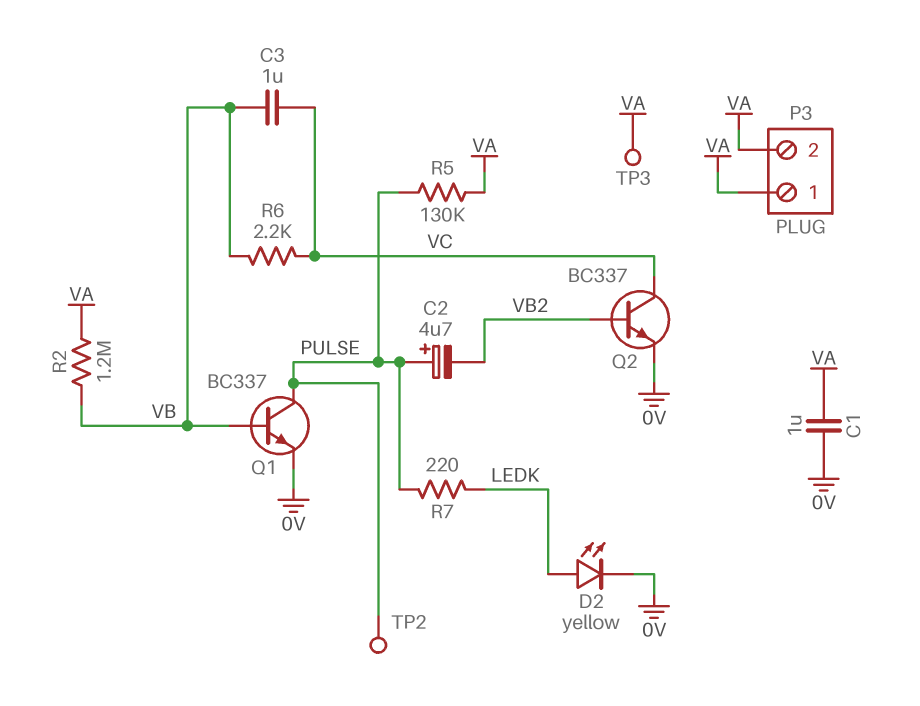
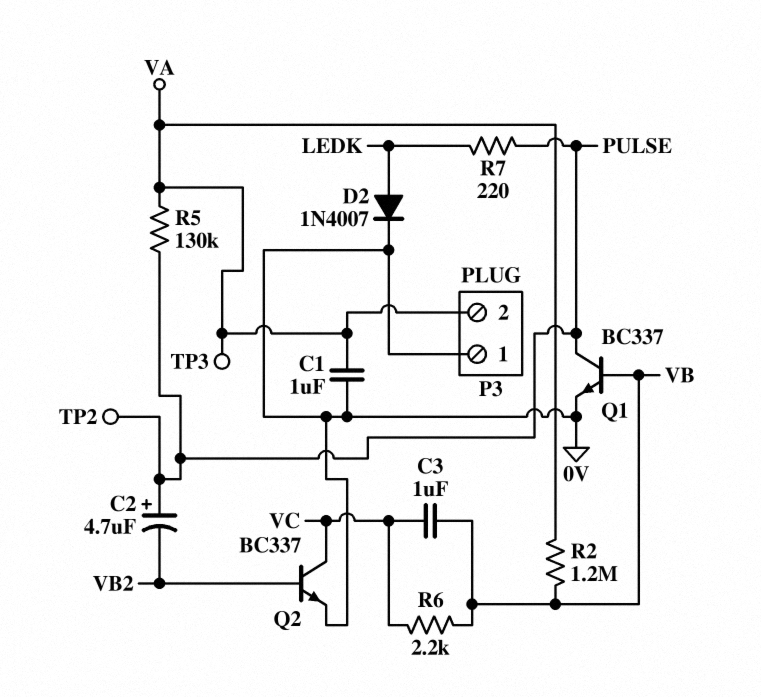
D2: LED yellow (A LEDK, K 0V) -> diode 1N4007 (A LEDK, K 0V)
P3 pin 1: VA -> 0V

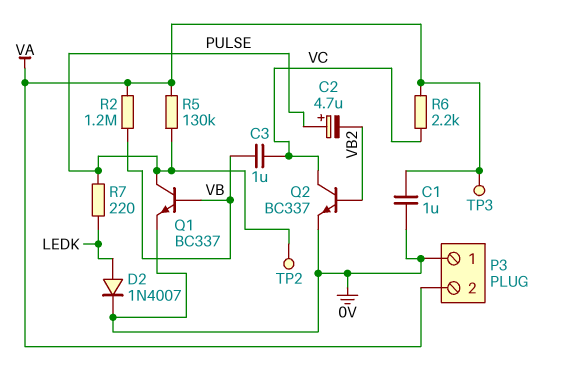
R6: 2.2k (VB, VC) -> 2.2k (VA, VC)

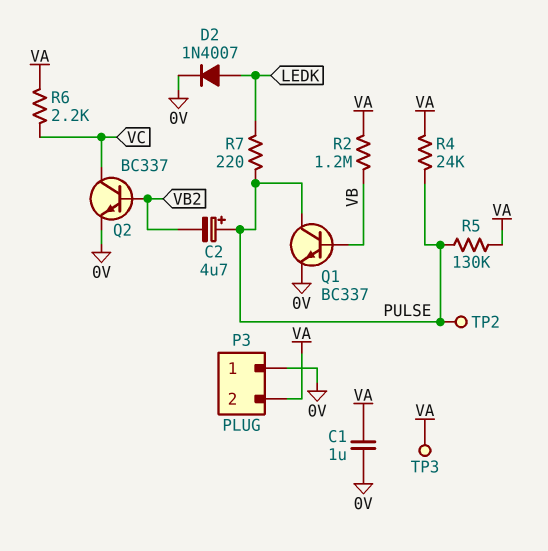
C3: 1uF (VB, VC) -> none
R4: none -> 24k (PULSE, VA)

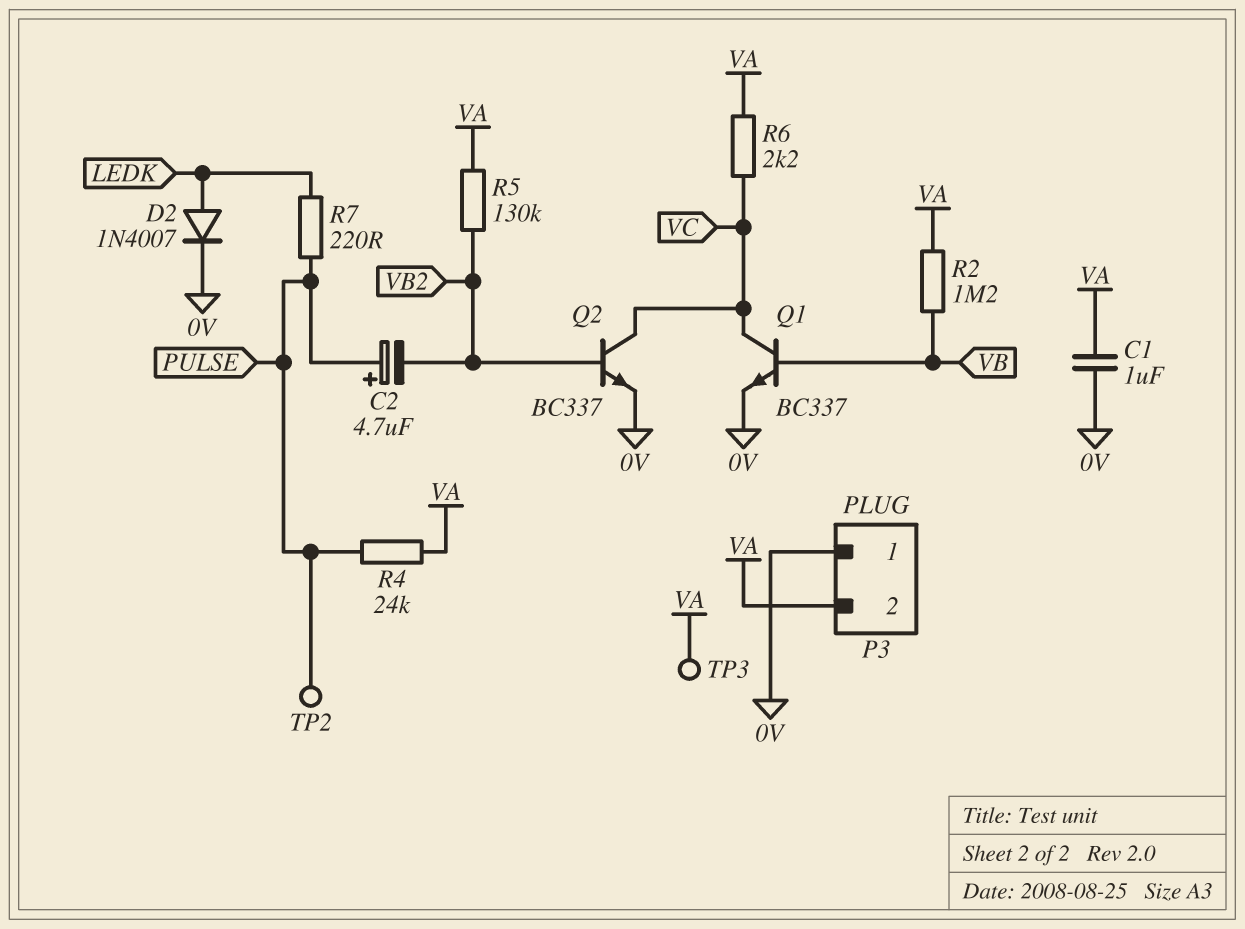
Q1: NPN BC337 (B VB, C PULSE, E 0V) -> NPN BC337 (B VB, C VC, E 0V)
R5: 130k (PULSE, VA) -> 130k (VA, VB2)

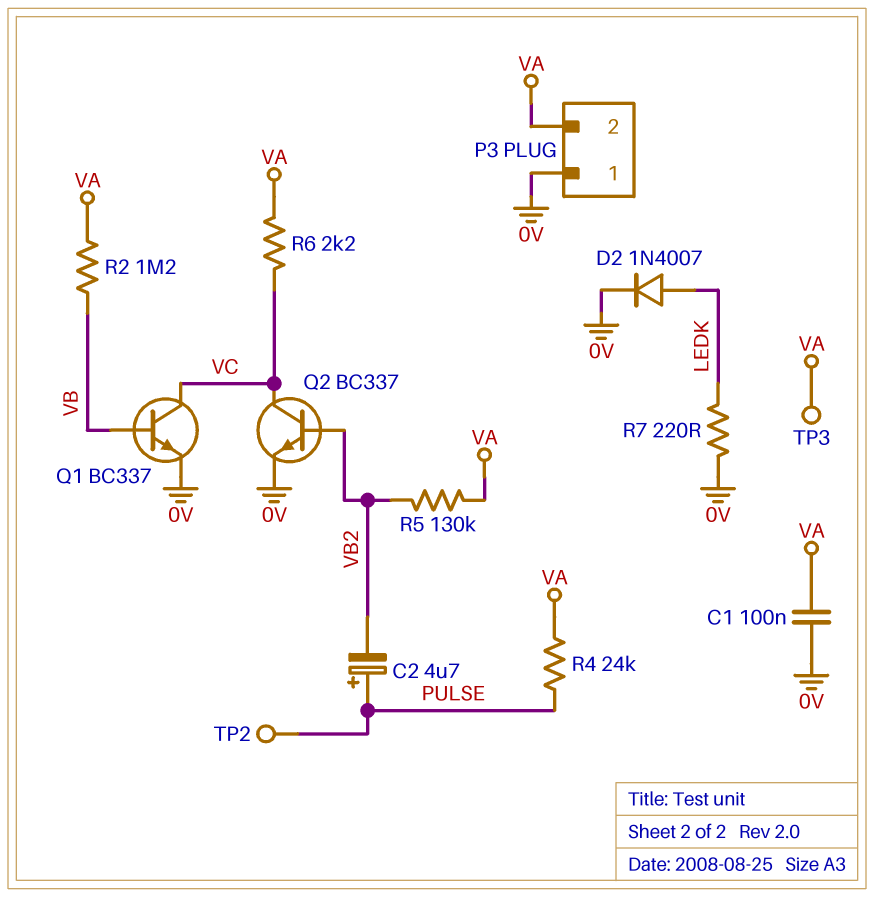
C1: 1uF (0V, VA) -> 100nF (0V, VA)
R7: 220 (LEDK, PULSE) -> 220 (0V, LEDK)

